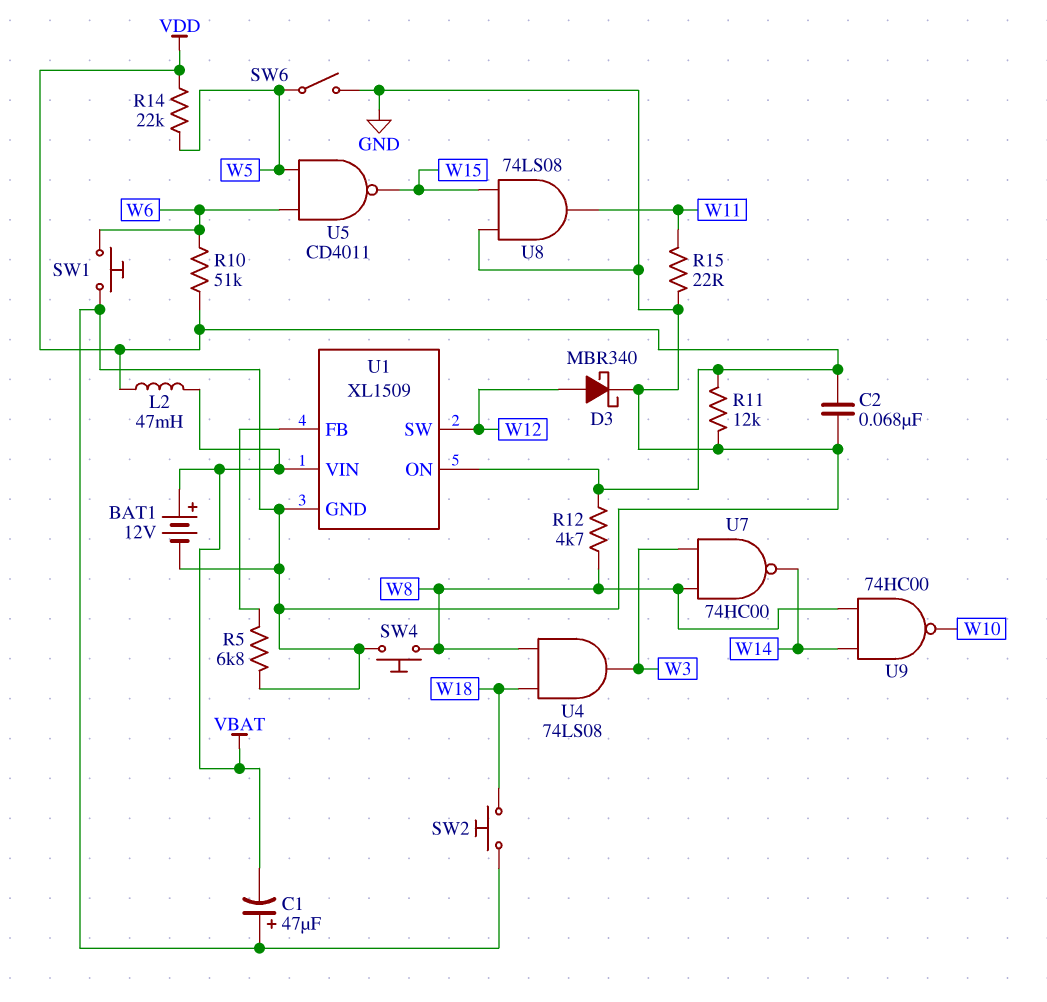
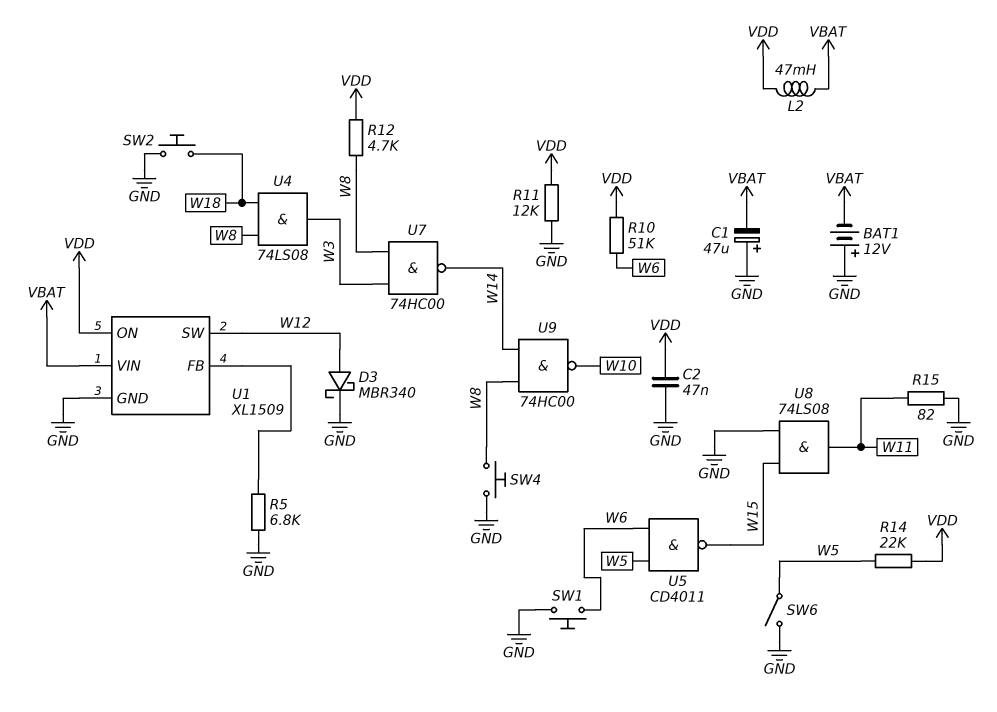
BAT1: 12V (plus VBAT, minus GND) -> 12V (plus GND, minus VBAT)
C2: 68nF (GND, VDD) -> 47nF (GND, VDD)
R15: 22 (GND, W11) -> 82 (GND, W11)

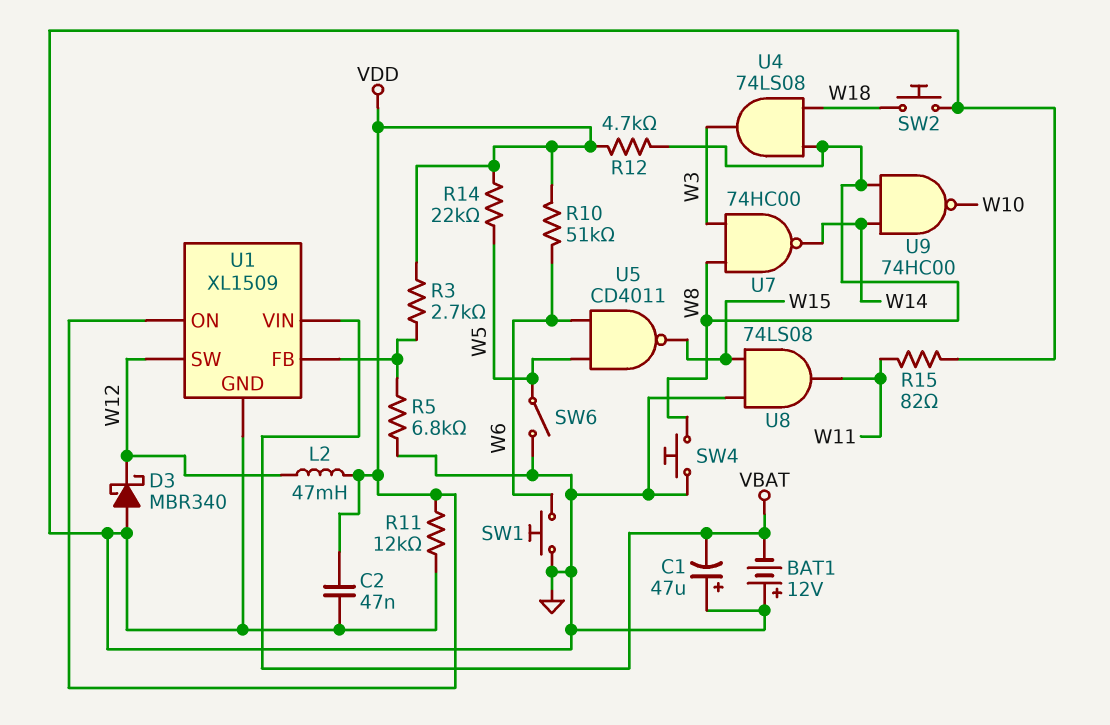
D3: schottky MBR340 (A W12, K GND) -> schottky MBR340 (A GND, K W12)
L2: 47mH (VBAT, VDD) -> 47mH (VDD, W12)
R3: none -> 2.7k (U1/FB, VDD)

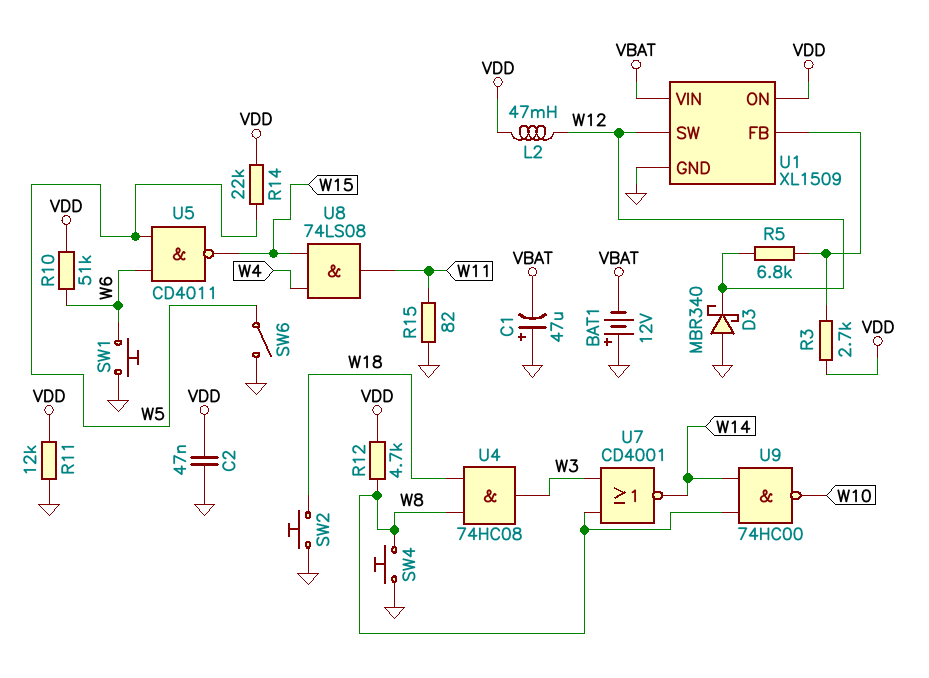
R5: 6.8k (GND, U1/FB) -> 6.8k (U1/FB, W12)
U4: AND 74LS08 (in W8, in W18, out W3) -> AND 74HC08 (in W8, in W18, out W3)
U7: NAND 74HC00 (in W3, in W8, out W14) -> NOR CD4001 (in W3, in W8, out W14)
U8: AND 74LS08 (in GND, in W15, out W11) -> AND 74LS08 (in W4, in W15, out W11)

